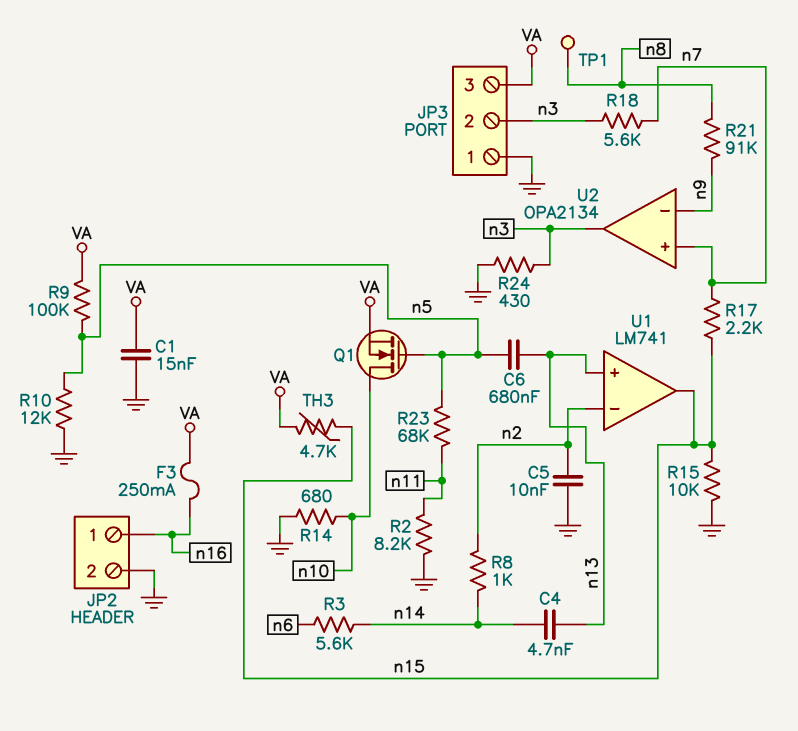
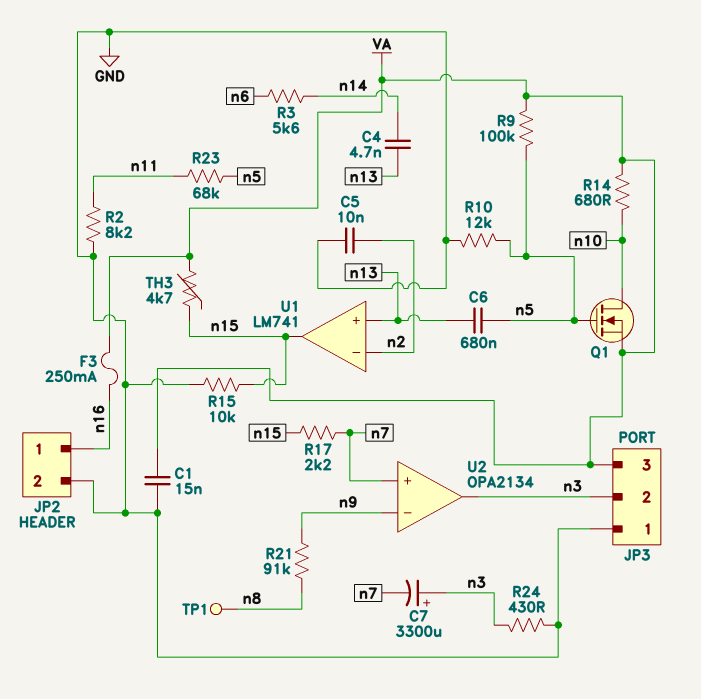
C7: none -> 3300uF (plus n3, minus n7)
R8: 1k (n2, n14) -> none
R14: 680 (GND, n10) -> 680 (VA, n10)
R18: 5.6k (n3, n7) -> none

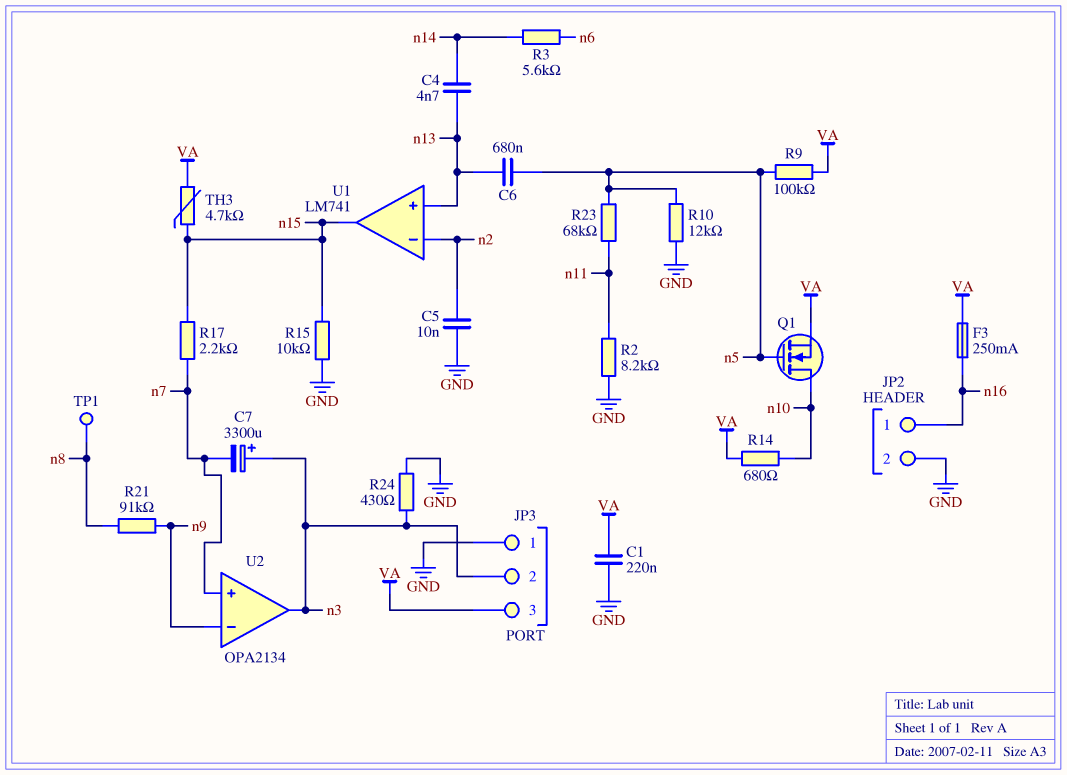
C1: 15nF (GND, VA) -> 220nF (GND, VA)

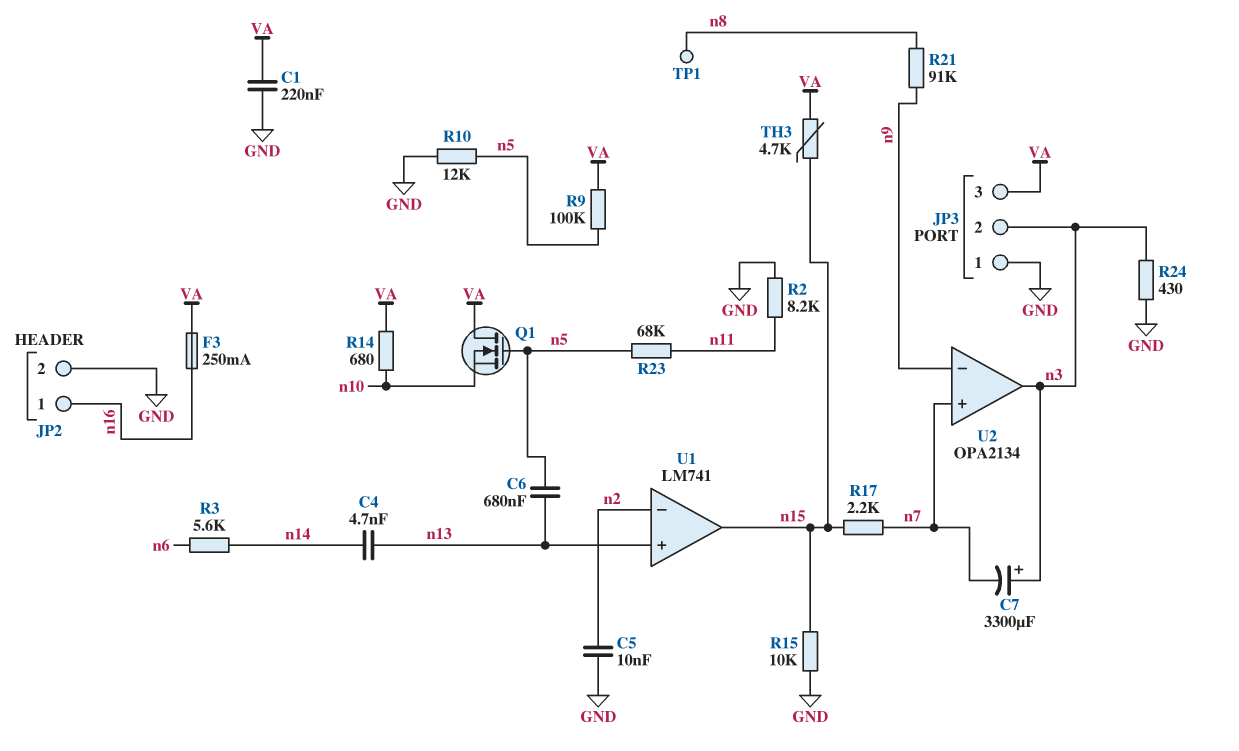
Q1: NMOS (G n5, D n10, S VA) -> NMOS (G n5, D VA, S n10)

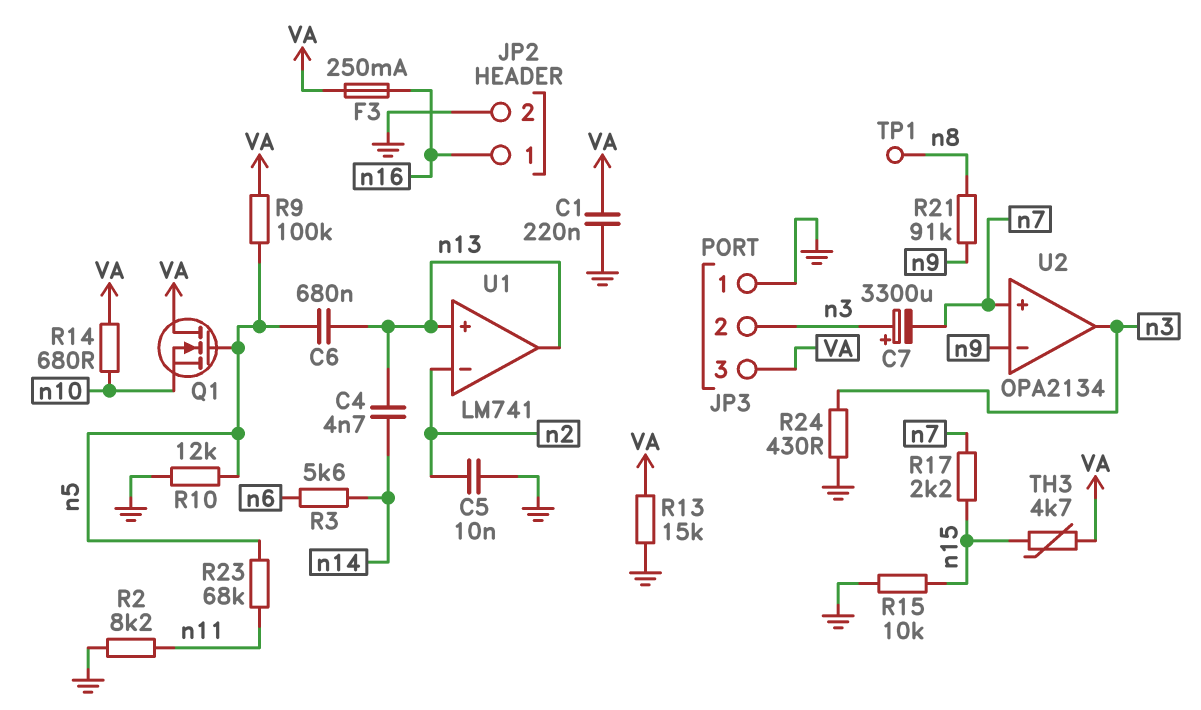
R13: none -> 15k (GND, VA)
U1 pin out: n15 -> n13

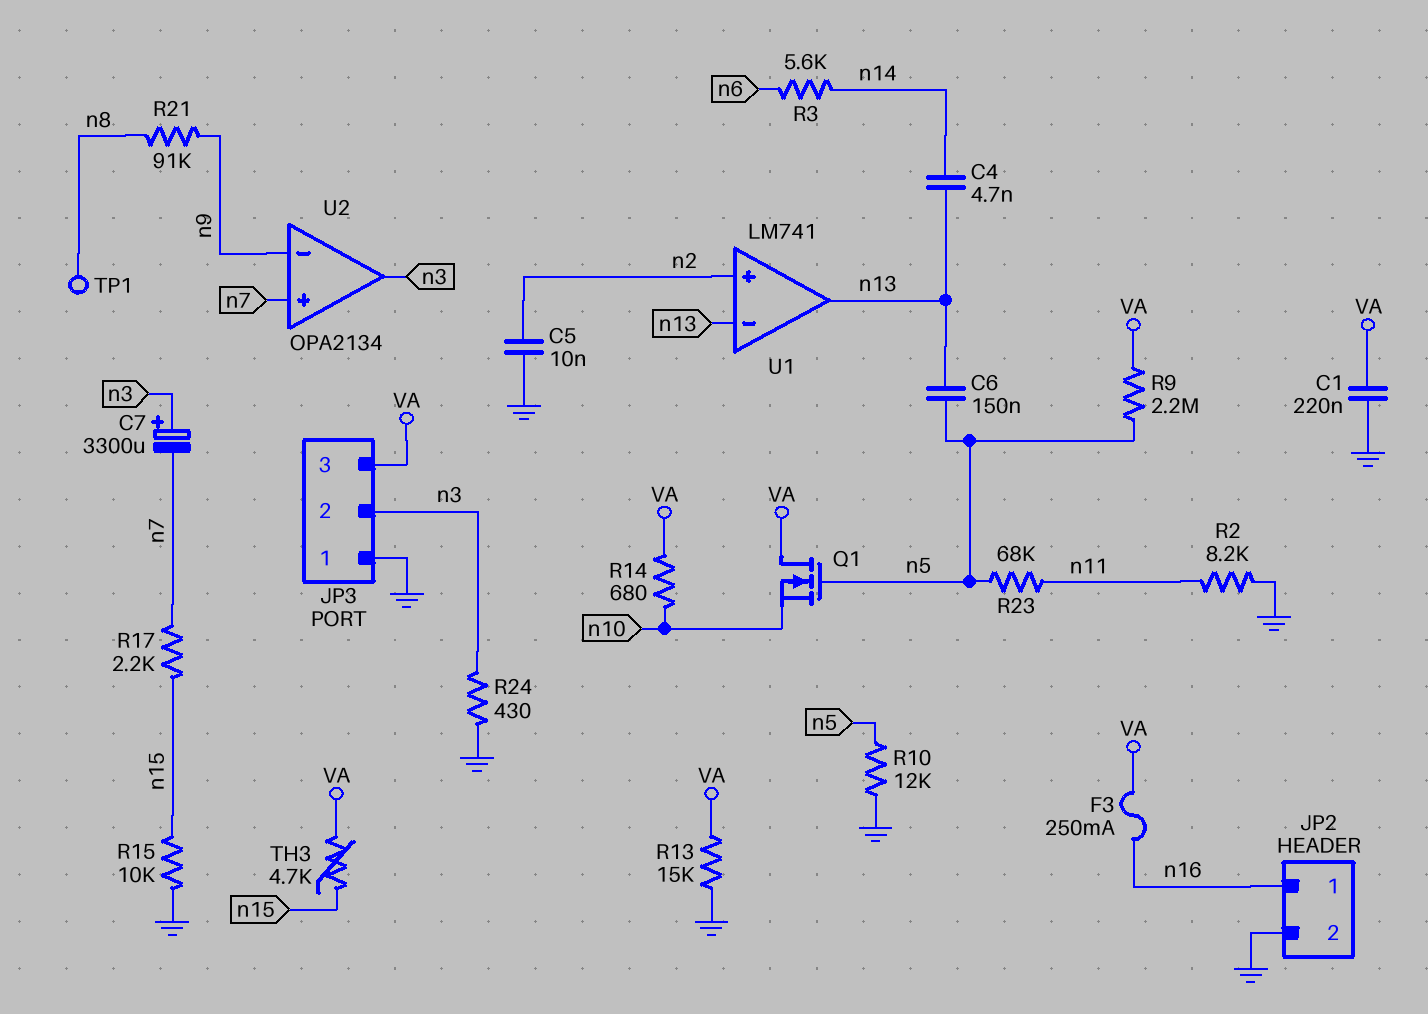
C6: 680nF (n5, n13) -> 150nF (n5, n13)
R9: 100k (VA, n5) -> 2.2M (VA, n5)
U1 pin in+: n13 -> n2
U1 pin in-: n2 -> n13

